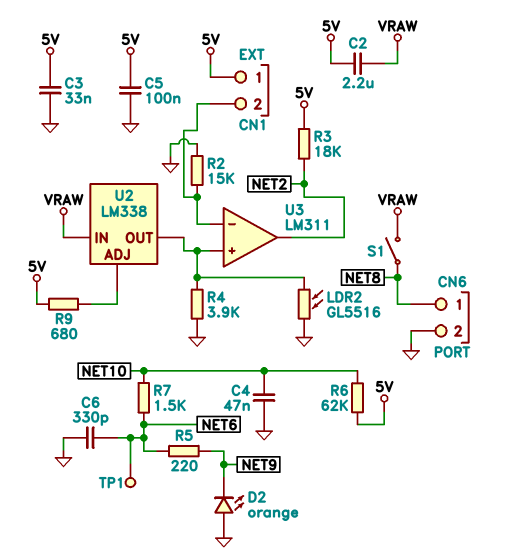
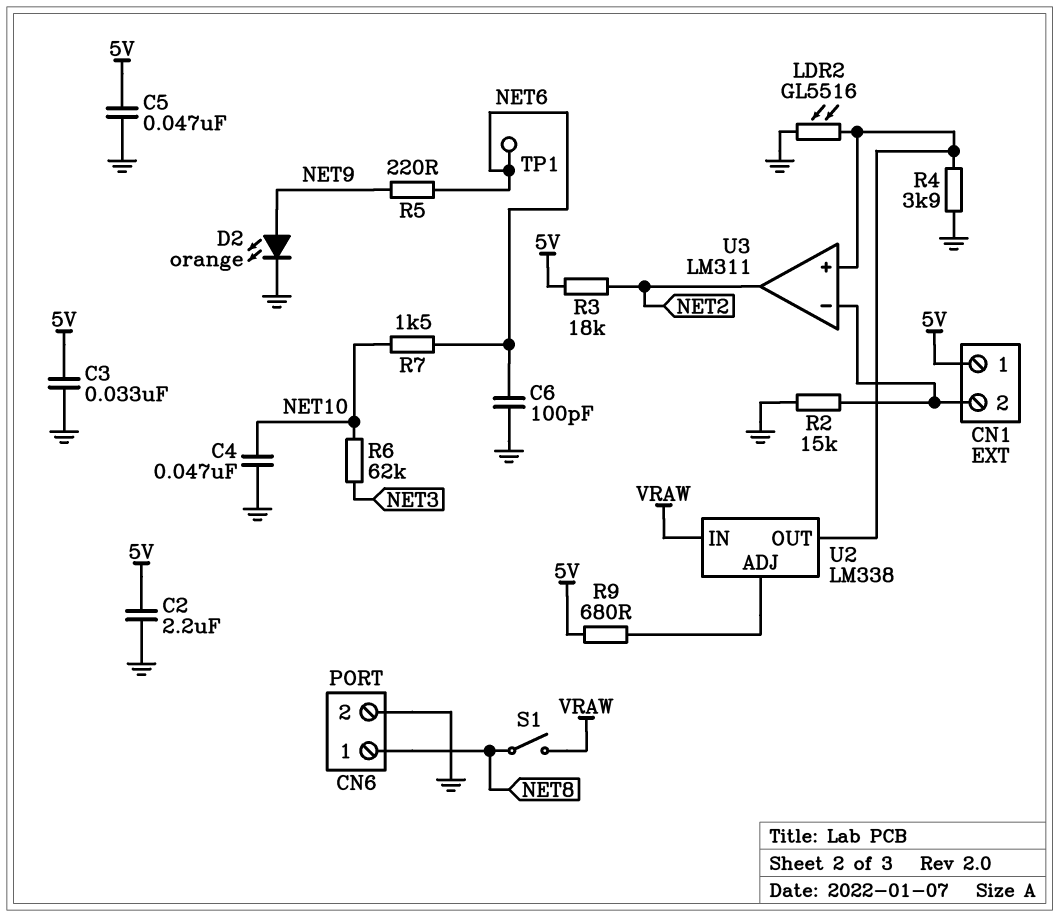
C2: 2.2uF (5V, VRAW) -> 2.2uF (5V, GND)
C5: 100nF (5V, GND) -> 47nF (5V, GND)
C6: 330pF (GND, NET6) -> 100pF (GND, NET6)
D2: LED orange (A GND, K NET9) -> LED orange (A NET9, K GND)
R6: 62k (5V, NET10) -> 62k (NET3, NET10)

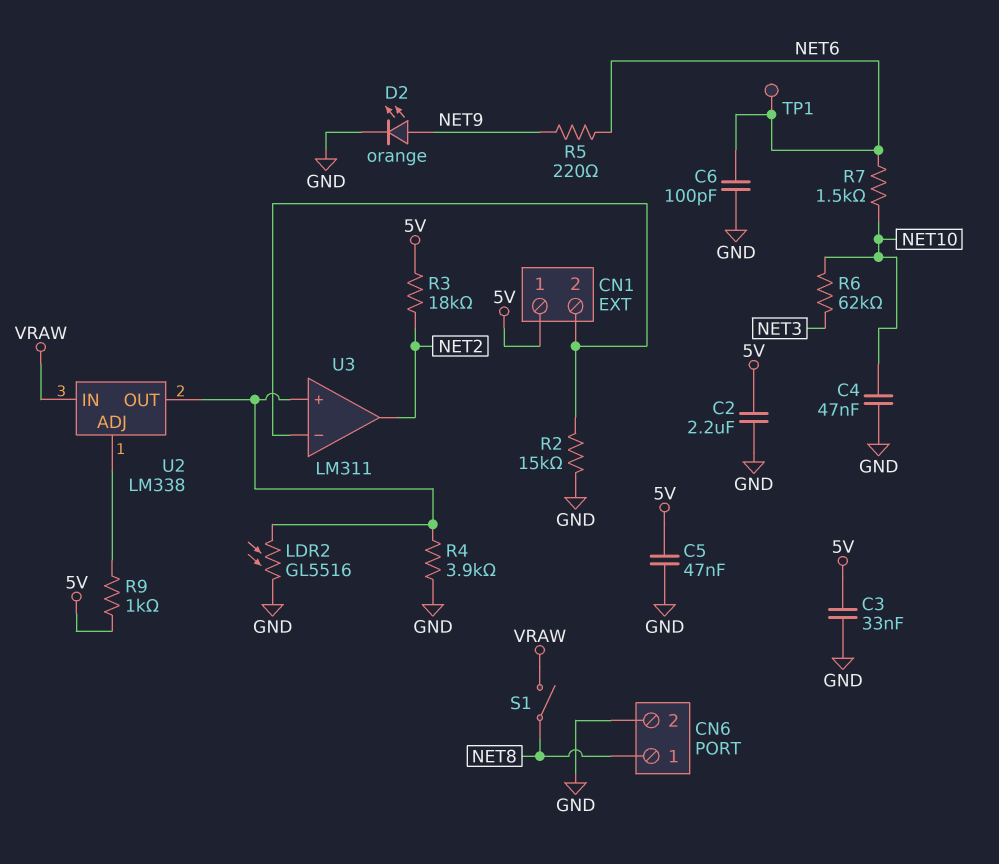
R9: 680 (5V, U2/ADJ) -> 1k (5V, U2/ADJ)

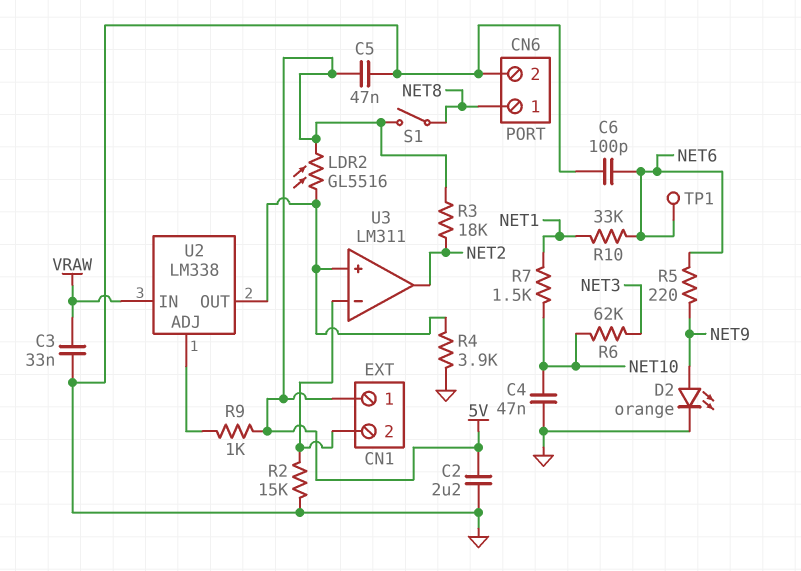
C3: 33nF (5V, GND) -> 33nF (GND, VRAW)
LDR2: GL5516 (GND, U2/OUT) -> GL5516 (5V, U2/OUT)
R7: 1.5k (NET6, NET10) -> 1.5k (NET1, NET10)
R10: none -> 33k (NET1, NET6)
S1: switch (NET8, VRAW) -> switch (5V, NET8)

